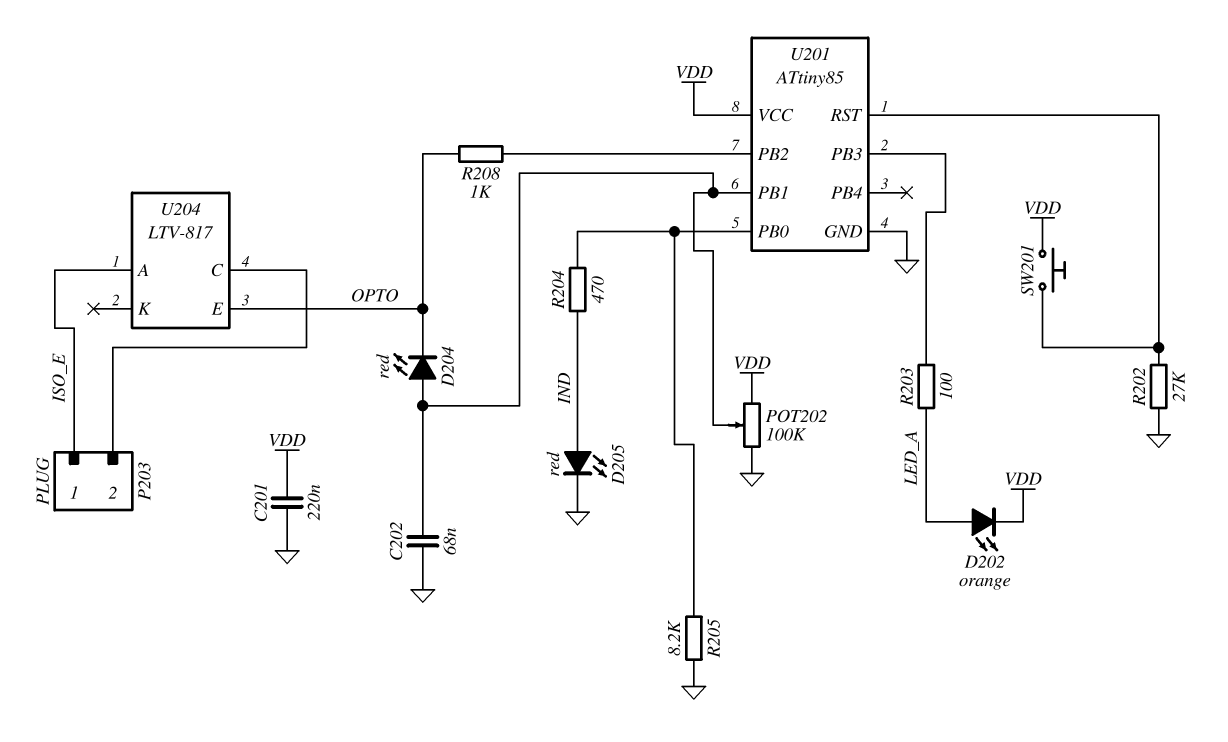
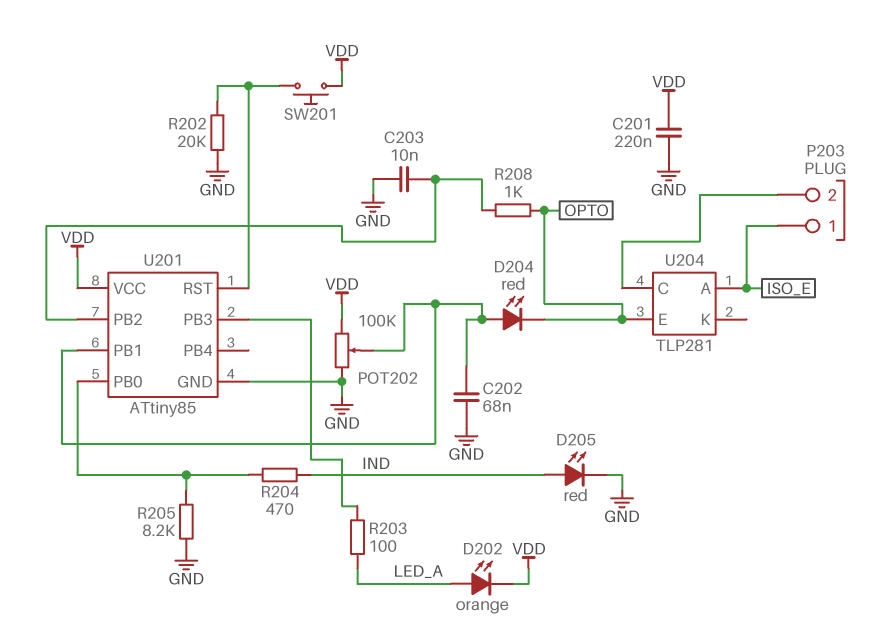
C203: none -> 10nF (GND, U201/PB2)
R202: 27k (GND, U201/RST) -> 20k (GND, U201/RST)
U204: LTV-817 -> TLP281

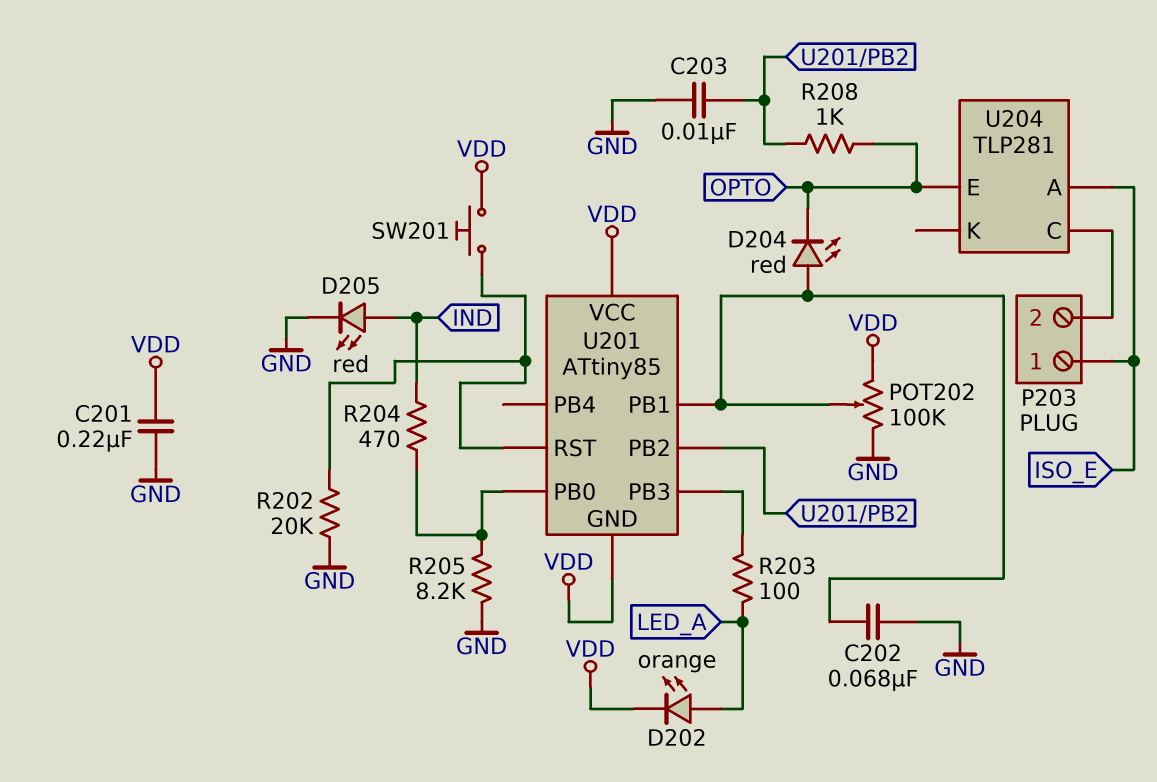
U201 pin GND: GND -> VDD

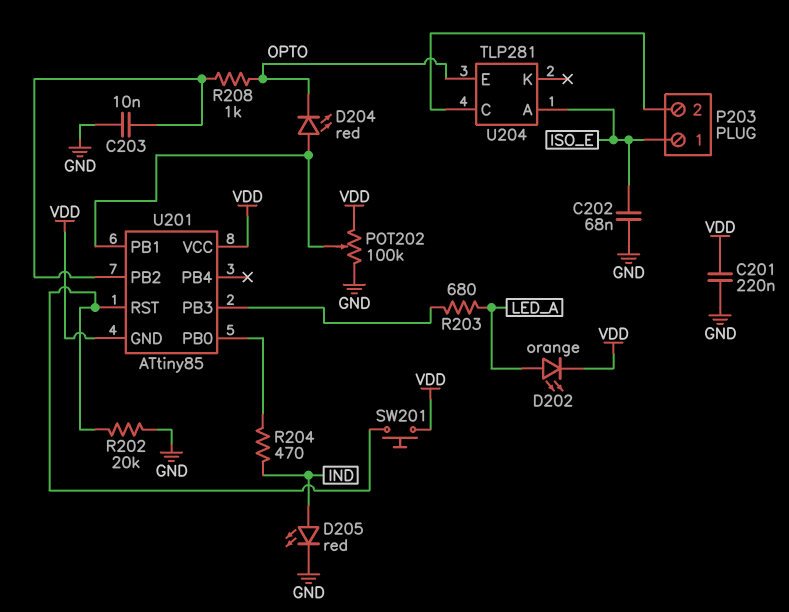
C202: 68nF (GND, U201/PB1) -> 68nF (GND, ISO_E)
R203: 100 (LED_A, U201/PB3) -> 680 (LED_A, U201/PB3)
R205: 8.2k (GND, U201/PB0) -> none

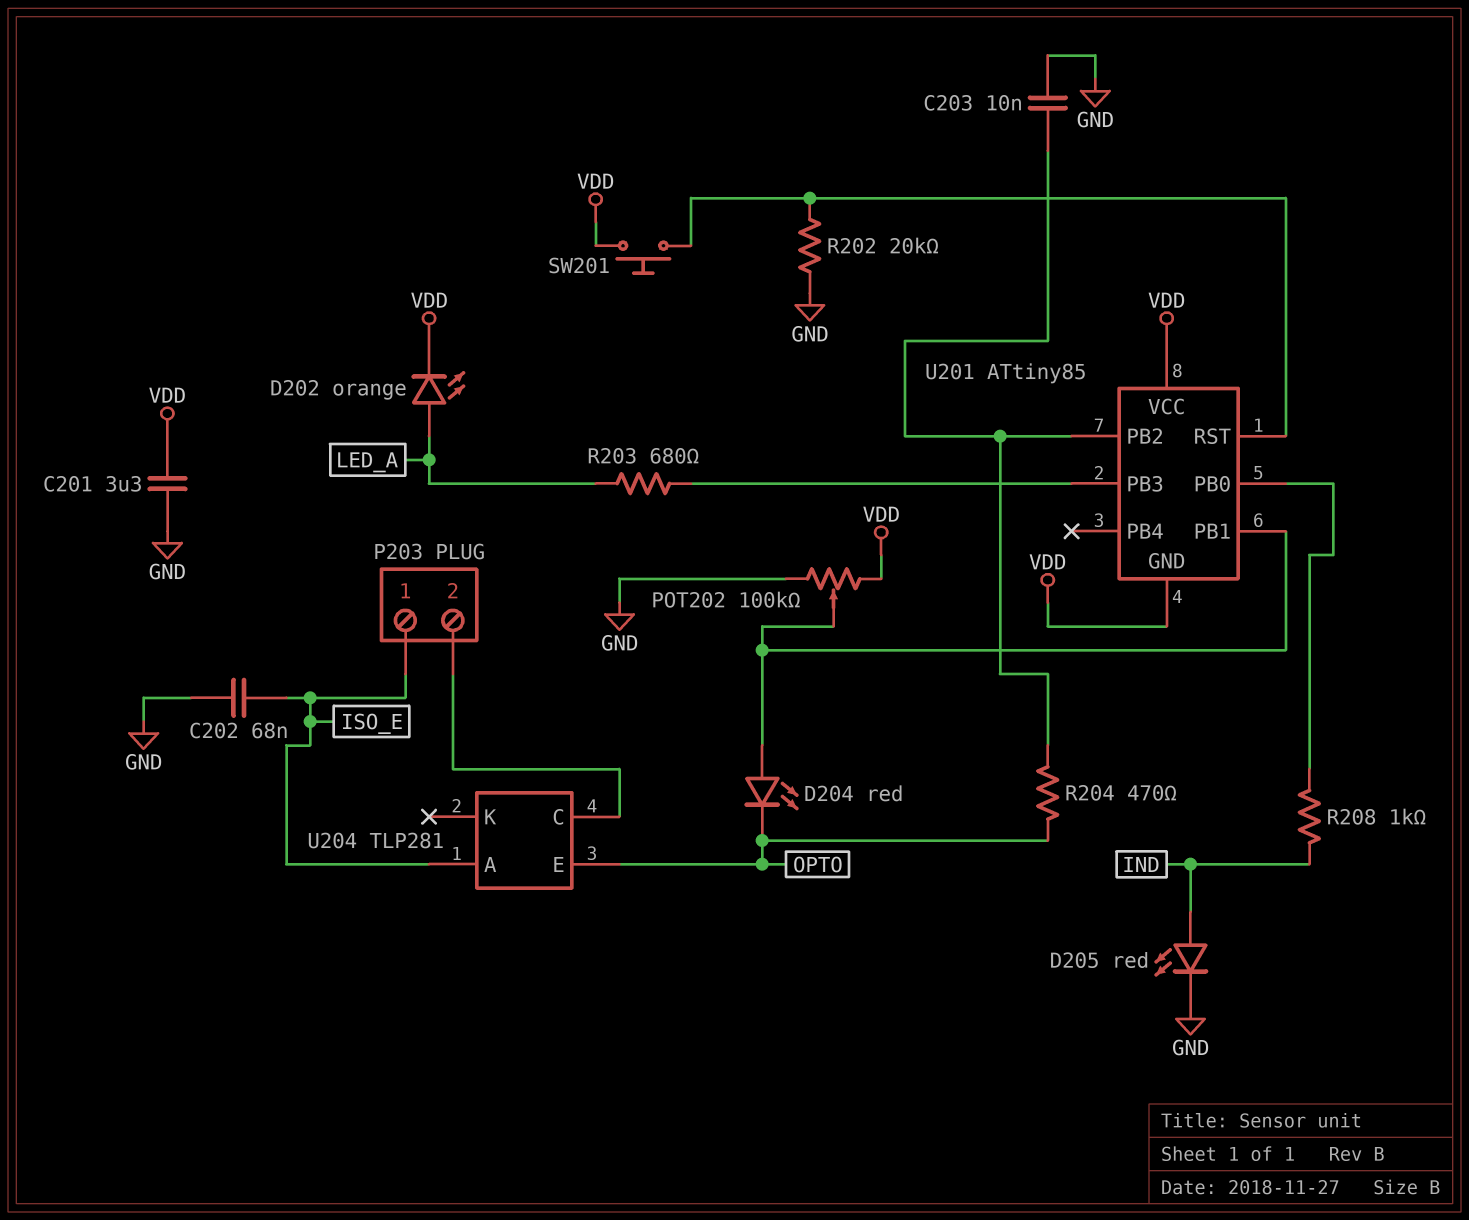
C201: 220nF (GND, VDD) -> 3.3uF (GND, VDD)
R204: 470 (IND, U201/PB0) -> 470 (OPTO, U201/PB2)
R208: 1k (OPTO, U201/PB2) -> 1k (IND, U201/PB0)

